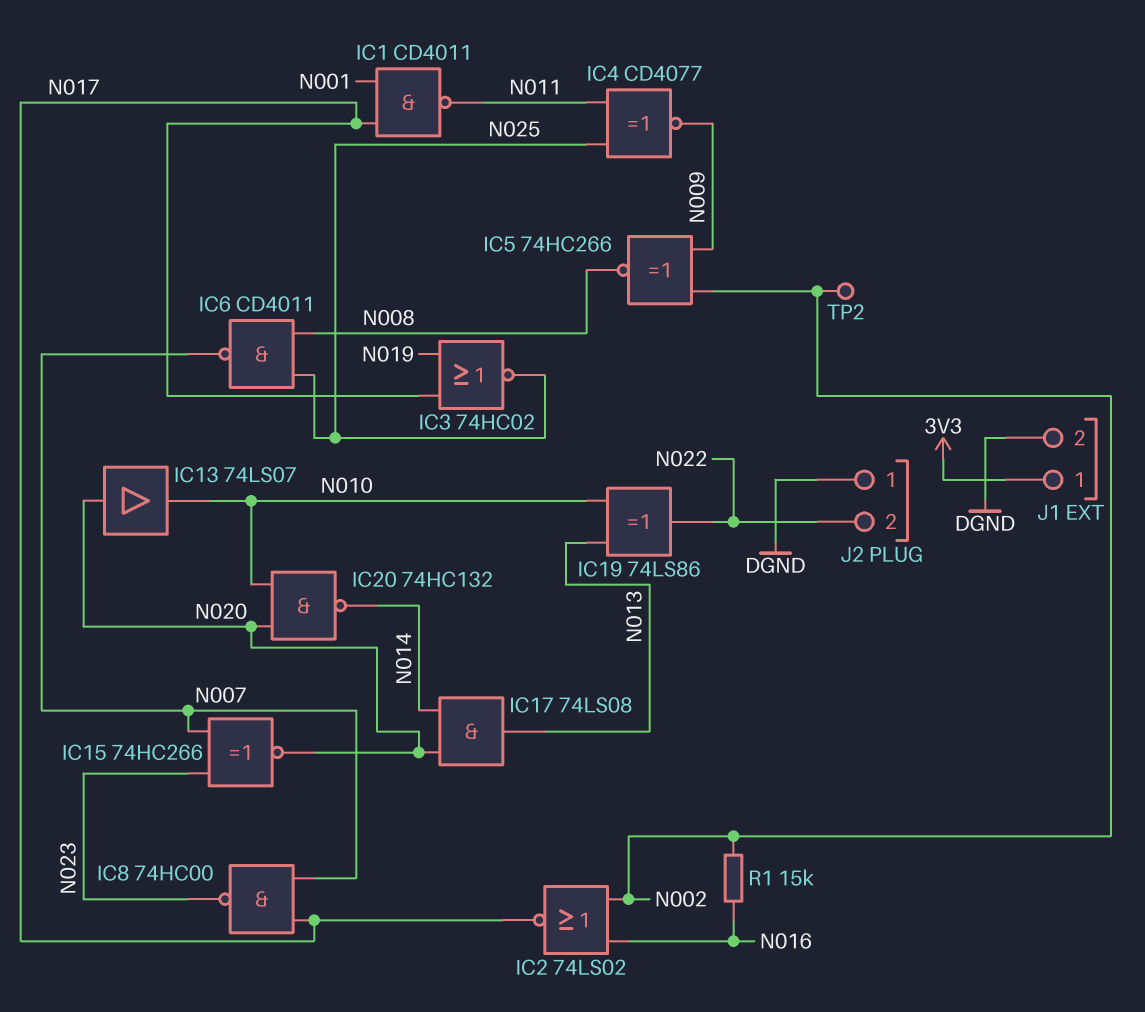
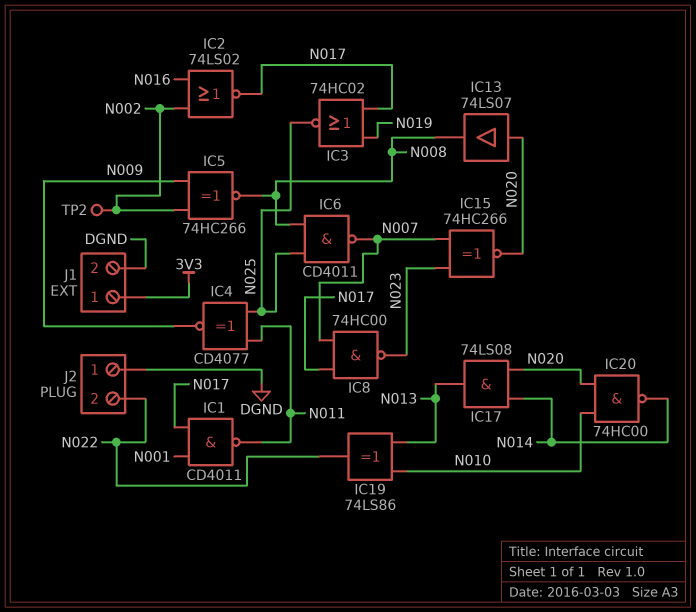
IC13: buffer 74LS07 (in N020, out N010) -> buffer 74LS07 (in N020, out N008)
IC20: NAND 74HC132 (in N010, in N020, out N014) -> NAND 74HC00 (in N010, in N020, out N014)
R1: 15k (N002, N016) -> none

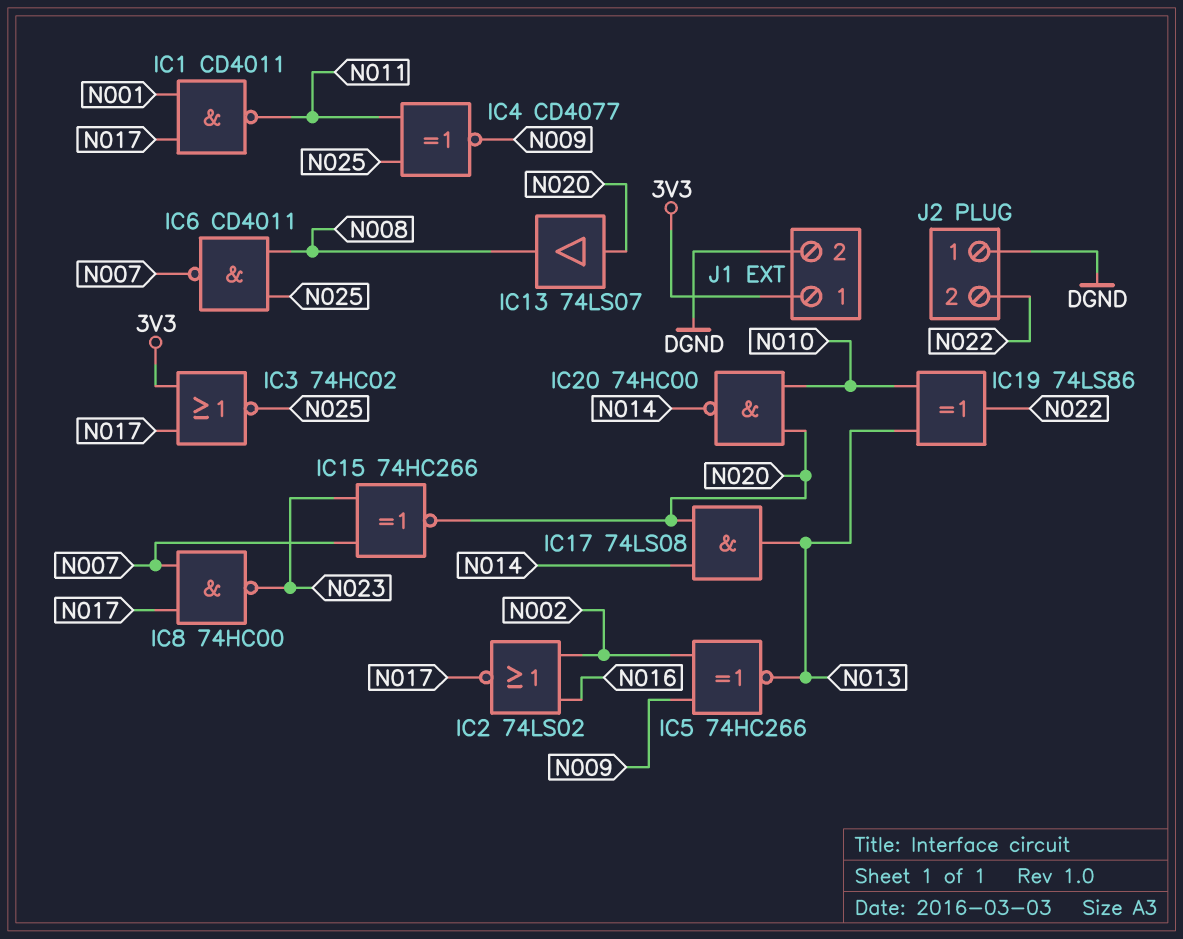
IC3: NOR 74HC02 (in N017, in N019, out N025) -> NOR 74HC02 (in 3V3, in N017, out N025)
IC5: XNOR 74HC266 (in N002, in N009, out N008) -> XNOR 74HC266 (in N002, in N009, out N013)
TP2: test point (N002) -> none

